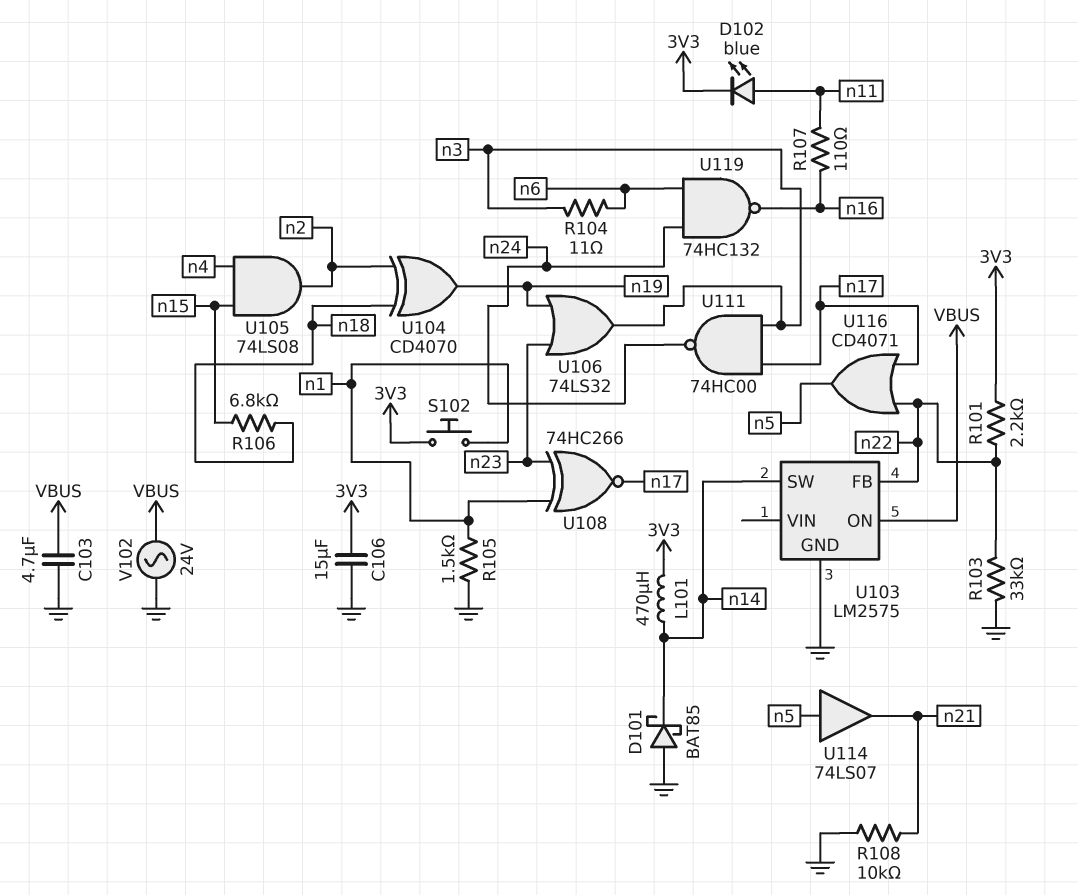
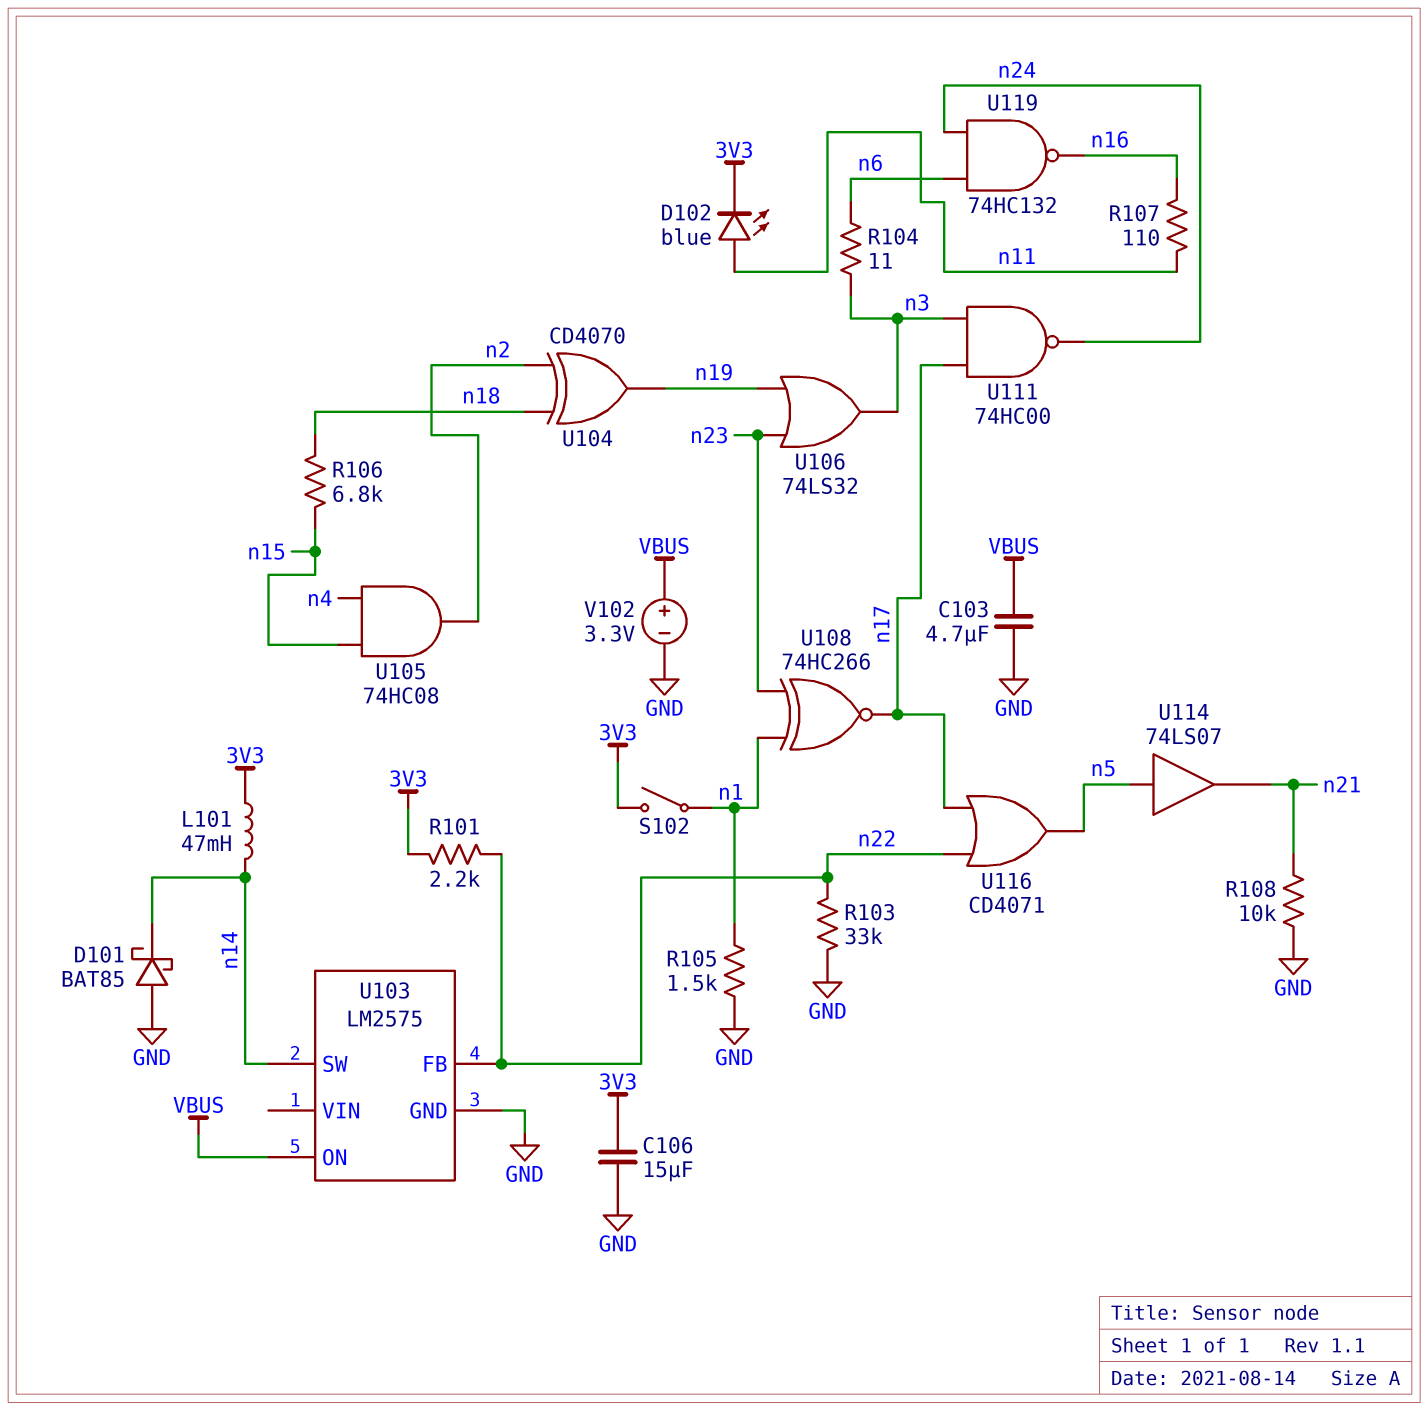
L101: 470uH (3V3, n14) -> 47mH (3V3, n14)
S102: button (3V3, n1) -> switch (3V3, n1)
U105: AND 74LS08 (in n4, in n15, out n2) -> AND 74HC08 (in n4, in n15, out n2)
V102: AC 24V (GND, VBUS) -> 3.3V (plus VBUS, minus GND)

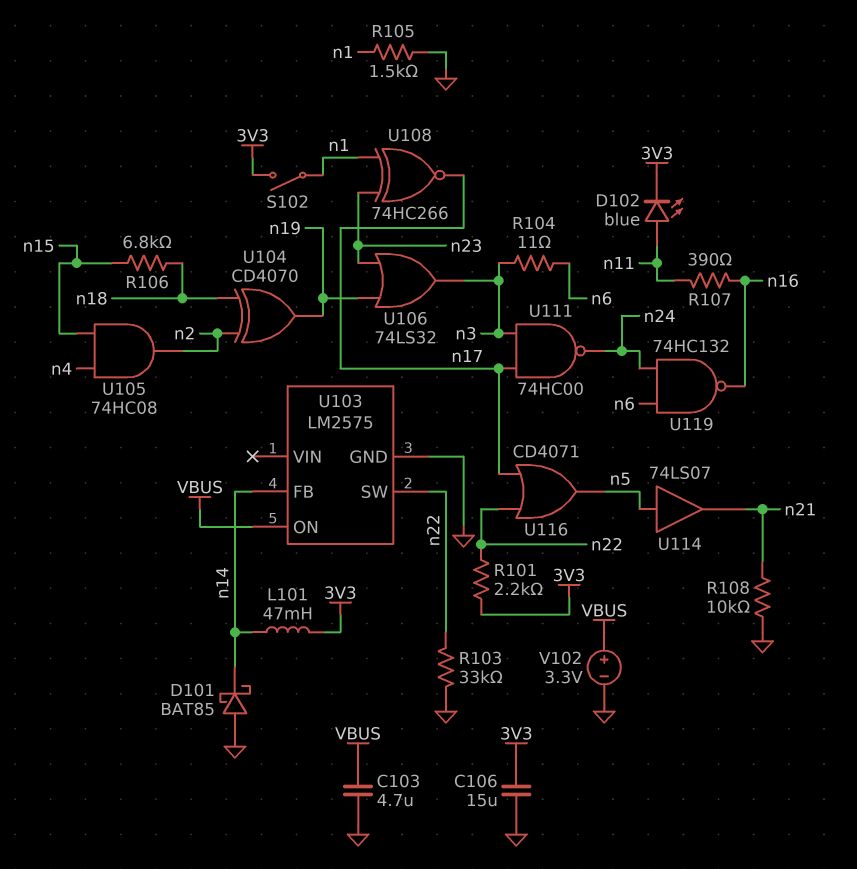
R107: 110 (n11, n16) -> 390 (n11, n16)
U103 pin FB: n22 -> n14
U103 pin SW: n14 -> n22

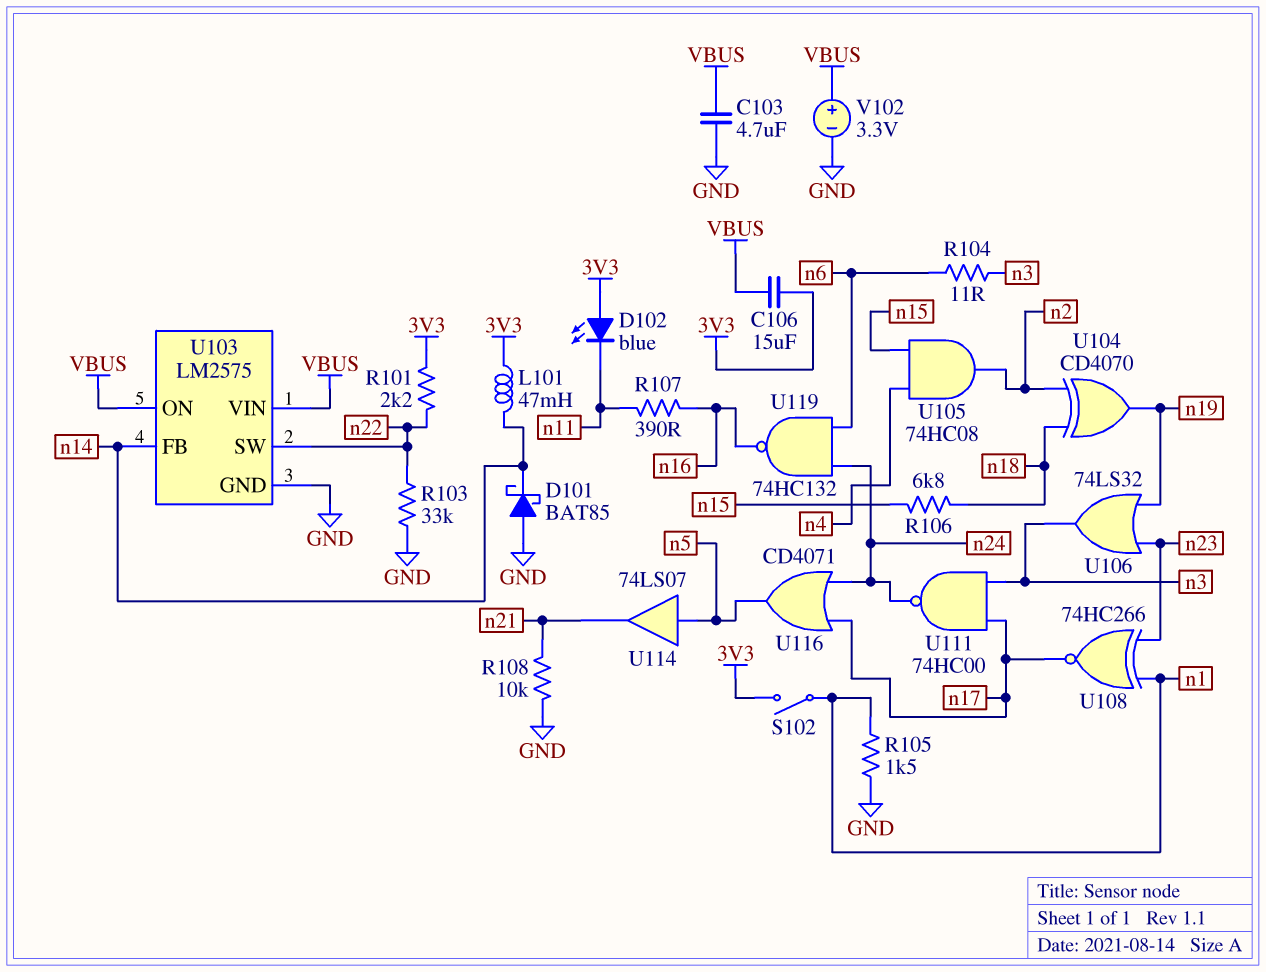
C106: 15uF (3V3, GND) -> 15uF (3V3, VBUS)
D102: LED blue (A n11, K 3V3) -> LED blue (A 3V3, K n11)
U103 pin VIN: none -> VBUS
U116: OR CD4071 (in n17, in n22, out n5) -> OR CD4071 (in n17, in n24, out n5)

